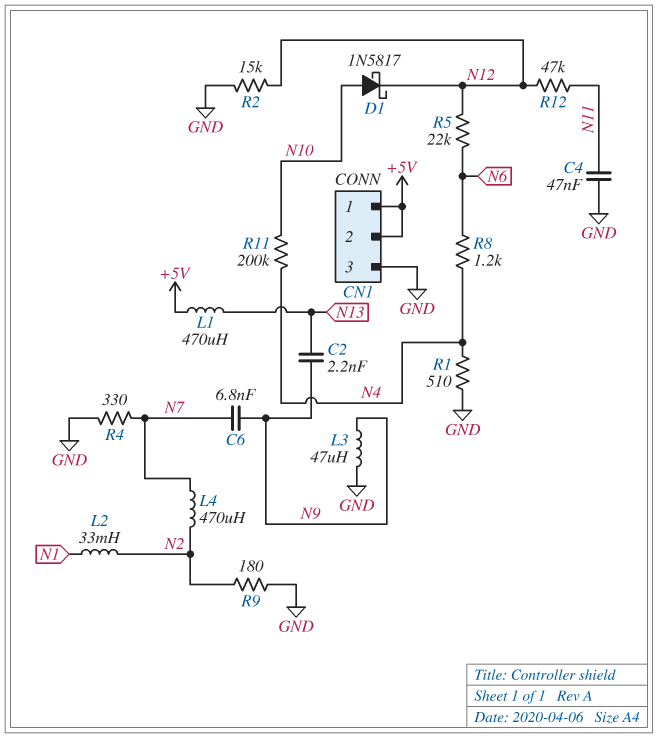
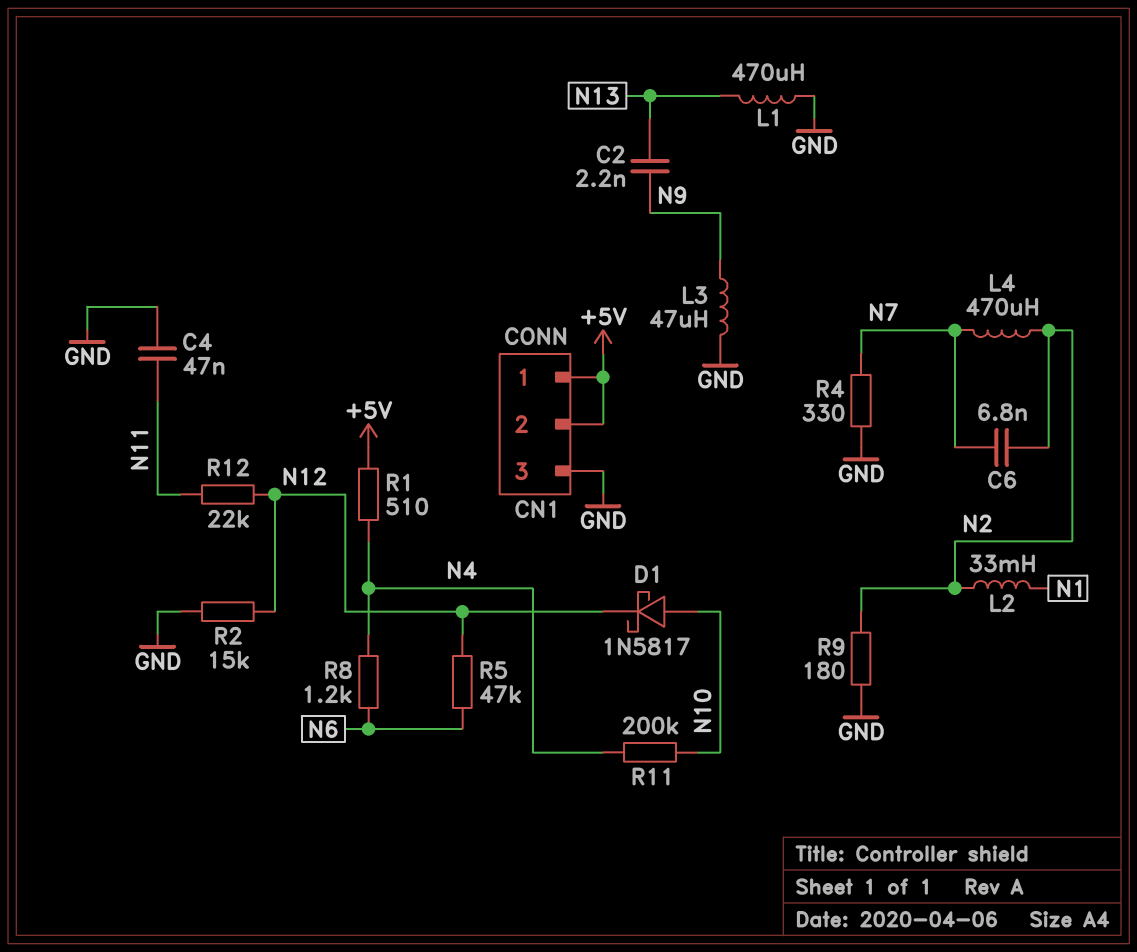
C6: 6.8nF (N7, N9) -> 6.8nF (N2, N7)
L1: 470uH (+5V, N13) -> 470uH (GND, N13)
R1: 510 (GND, N4) -> 510 (+5V, N4)
R5: 22k (N6, N12) -> 47k (N6, N12)
R12: 47k (N11, N12) -> 22k (N11, N12)

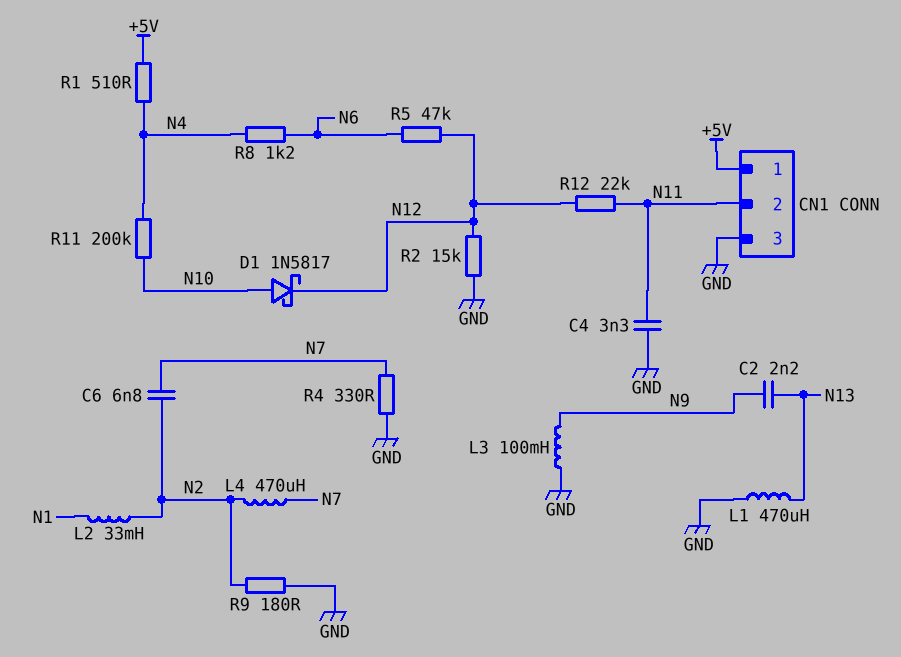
C4: 47nF (GND, N11) -> 3.3nF (GND, N11)
CN1 pin 2: +5V -> N11
L3: 47uH (GND, N9) -> 100mH (GND, N9)

